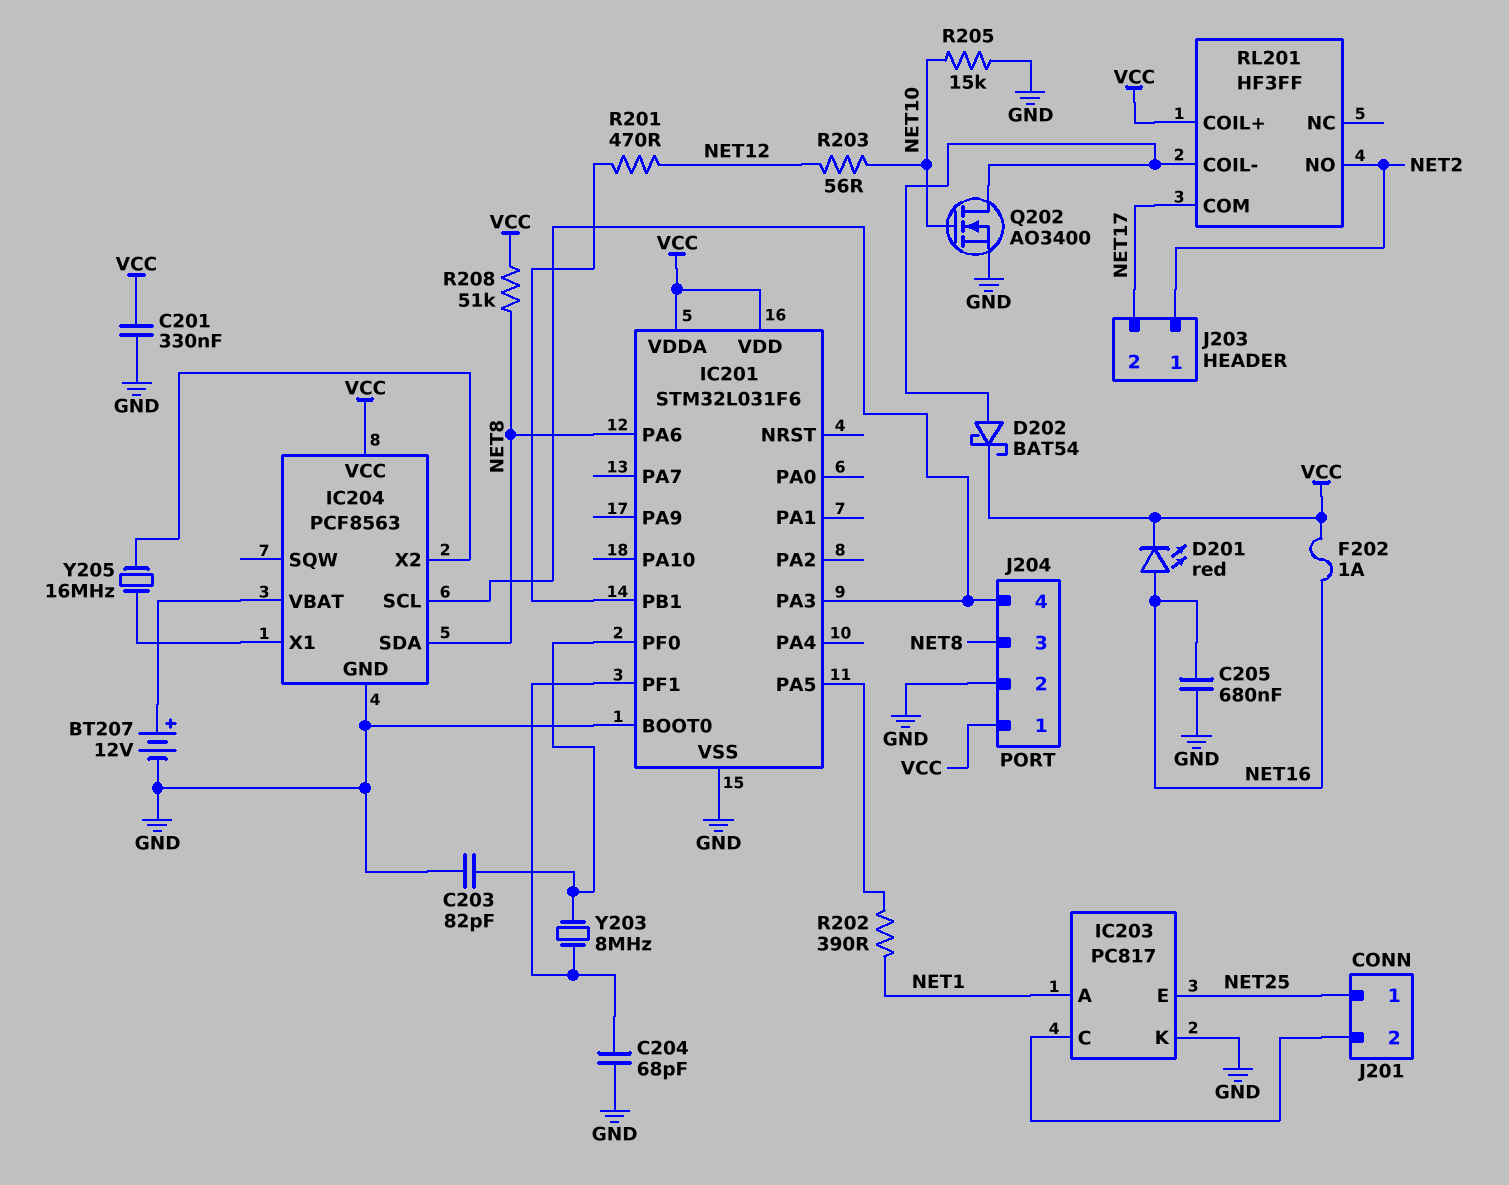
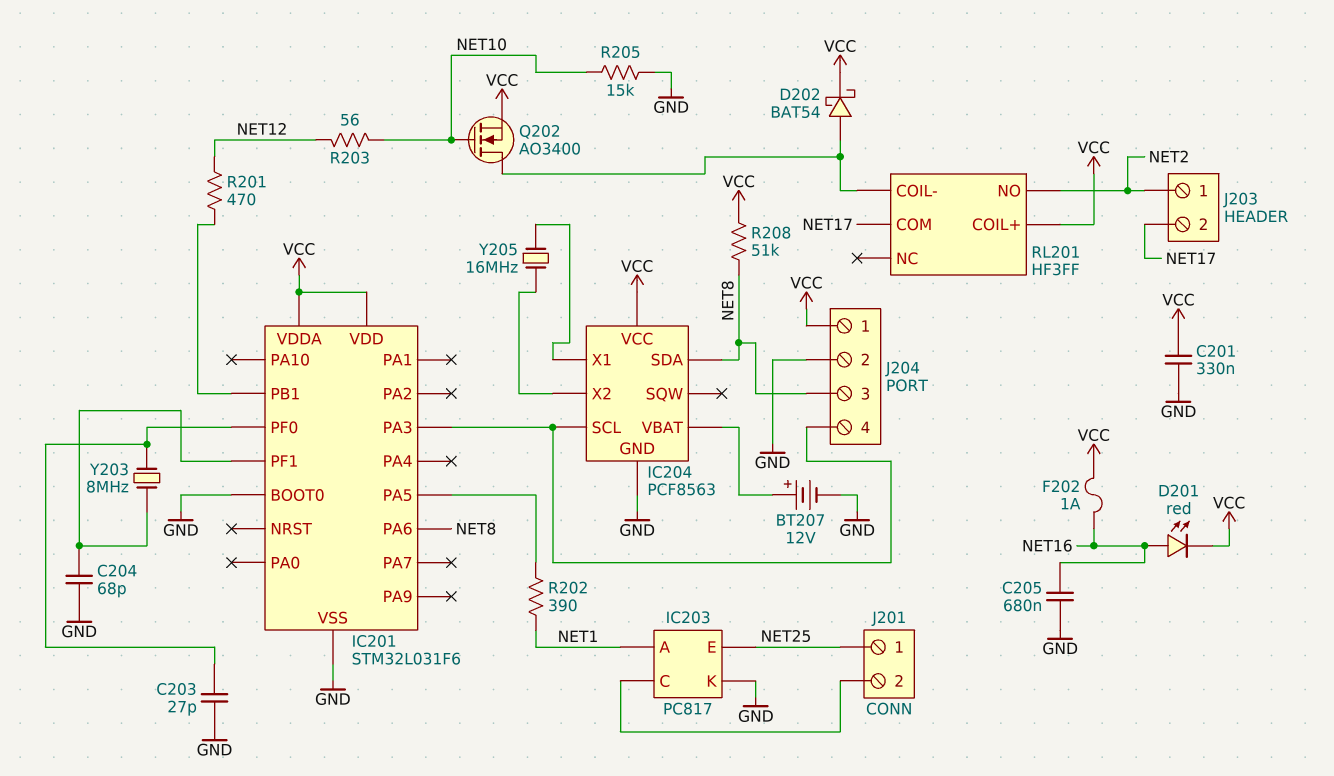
C203: 82pF (GND, IC201/PF0) -> 27pF (GND, IC201/PF0)
Q202: NMOS AO3400 (G NET10, D RL201/COIL-, S GND) -> NMOS AO3400 (G NET10, D RL201/COIL-, S VCC)

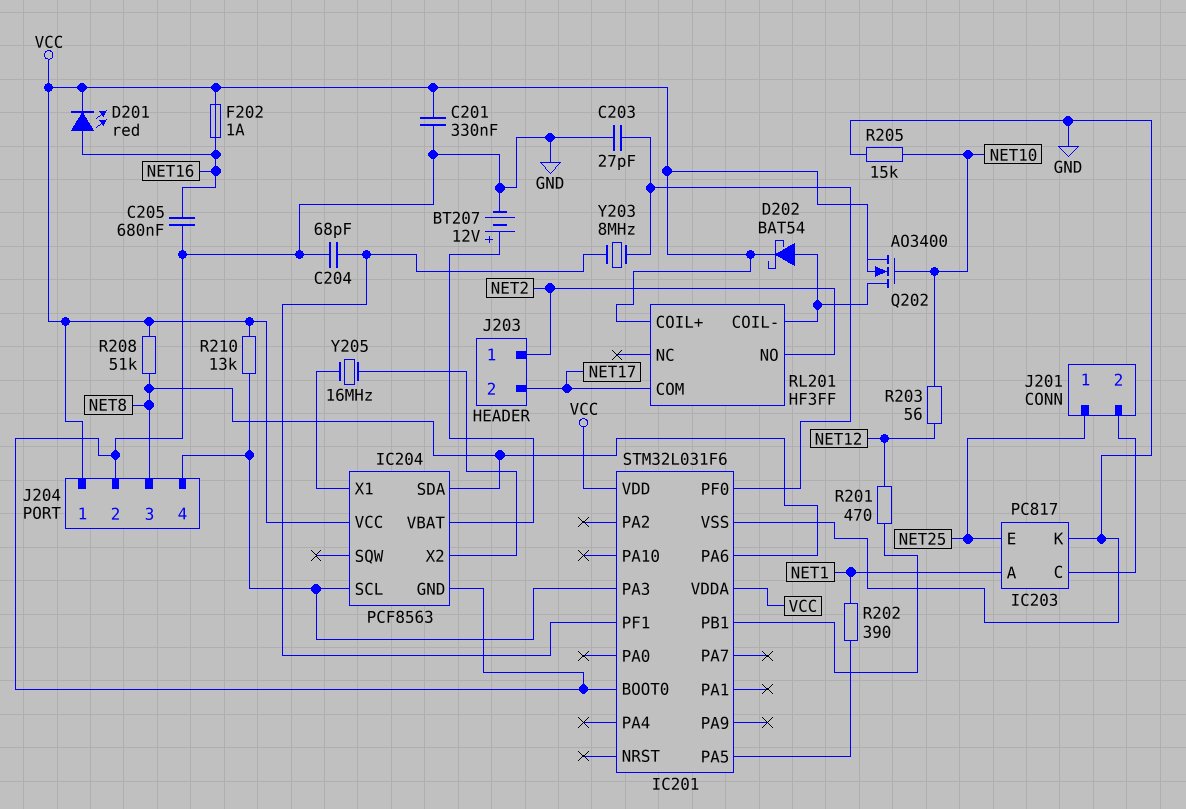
R210: none -> 13k (IC201/PA3, VCC)

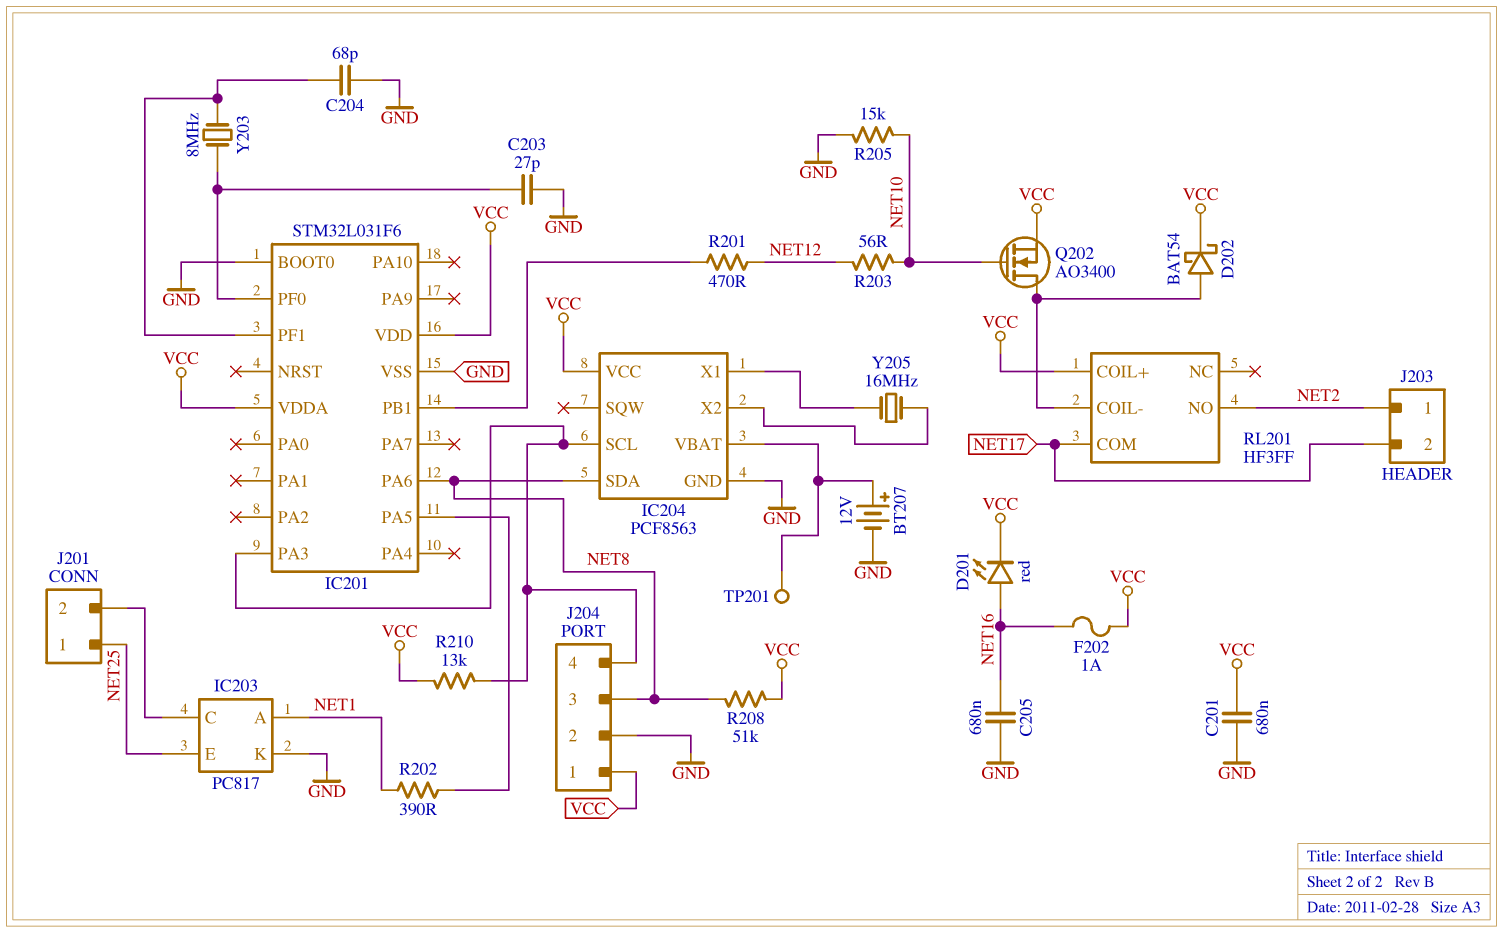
C201: 330nF (GND, VCC) -> 680nF (GND, VCC)
TP201: none -> test point (IC204/VBAT)

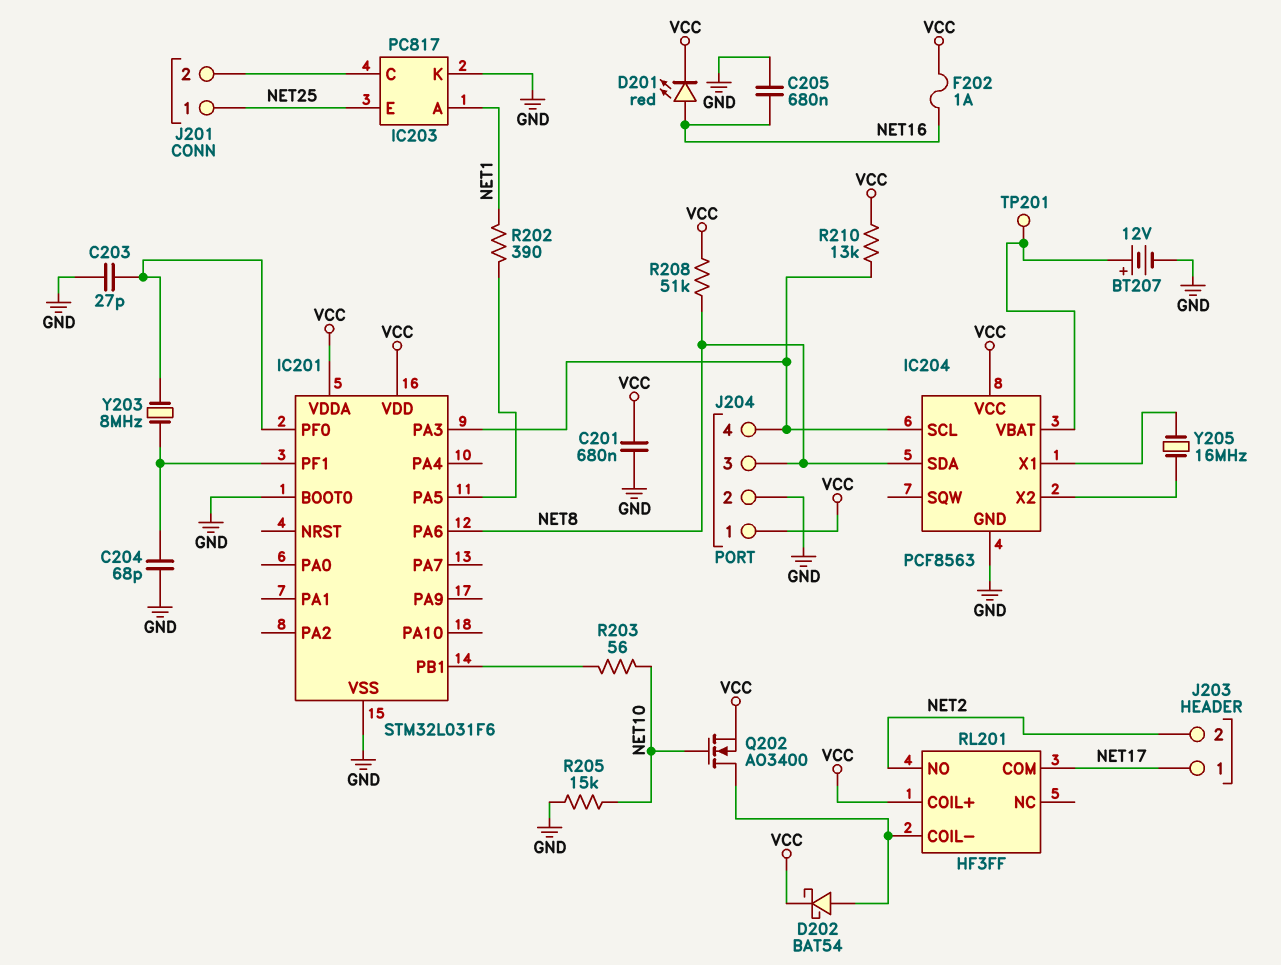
J203 pin 1: NET2 -> NET17
J203 pin 2: NET17 -> NET2
R201: 470 (IC201/PB1, NET12) -> none
R203: 56 (NET10, NET12) -> 56 (IC201/PB1, NET10)

